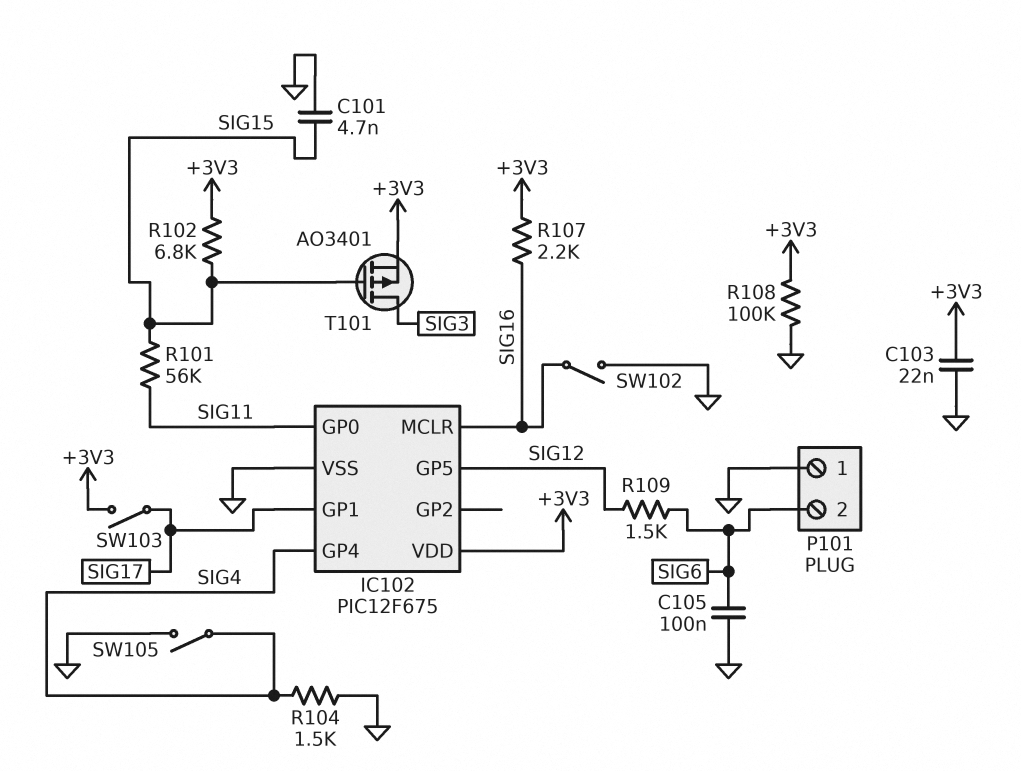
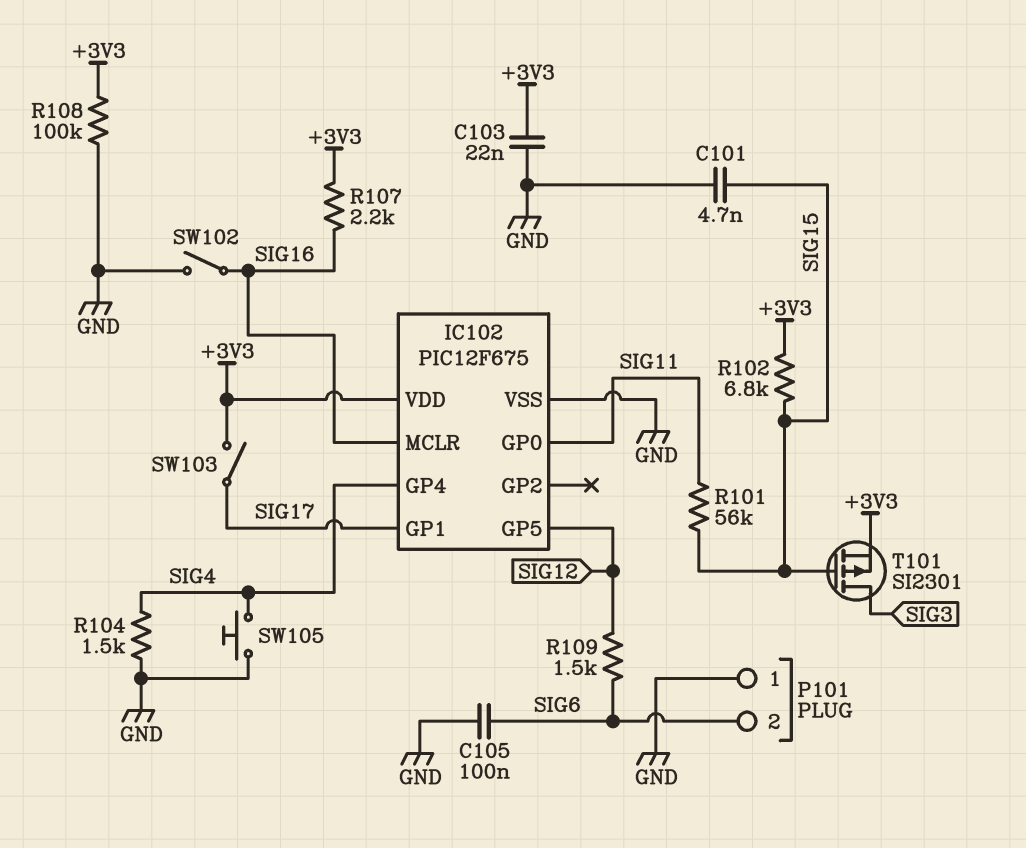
SW105: switch (GND, SIG4) -> button (GND, SIG4)
T101: PMOS AO3401 (G SIG15, D SIG3, S +3V3) -> PMOS SI2301 (G SIG15, D SIG3, S +3V3)

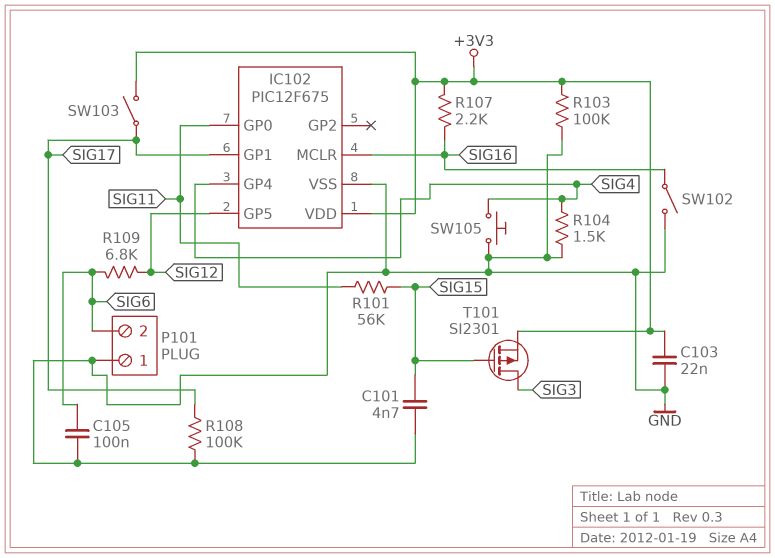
R102: 6.8k (+3V3, SIG15) -> none
R103: none -> 100k (+3V3, GND)
R108: 100k (+3V3, GND) -> 100k (GND, SIG17)
R109: 1.5k (SIG6, SIG12) -> 6.8k (SIG6, SIG12)

